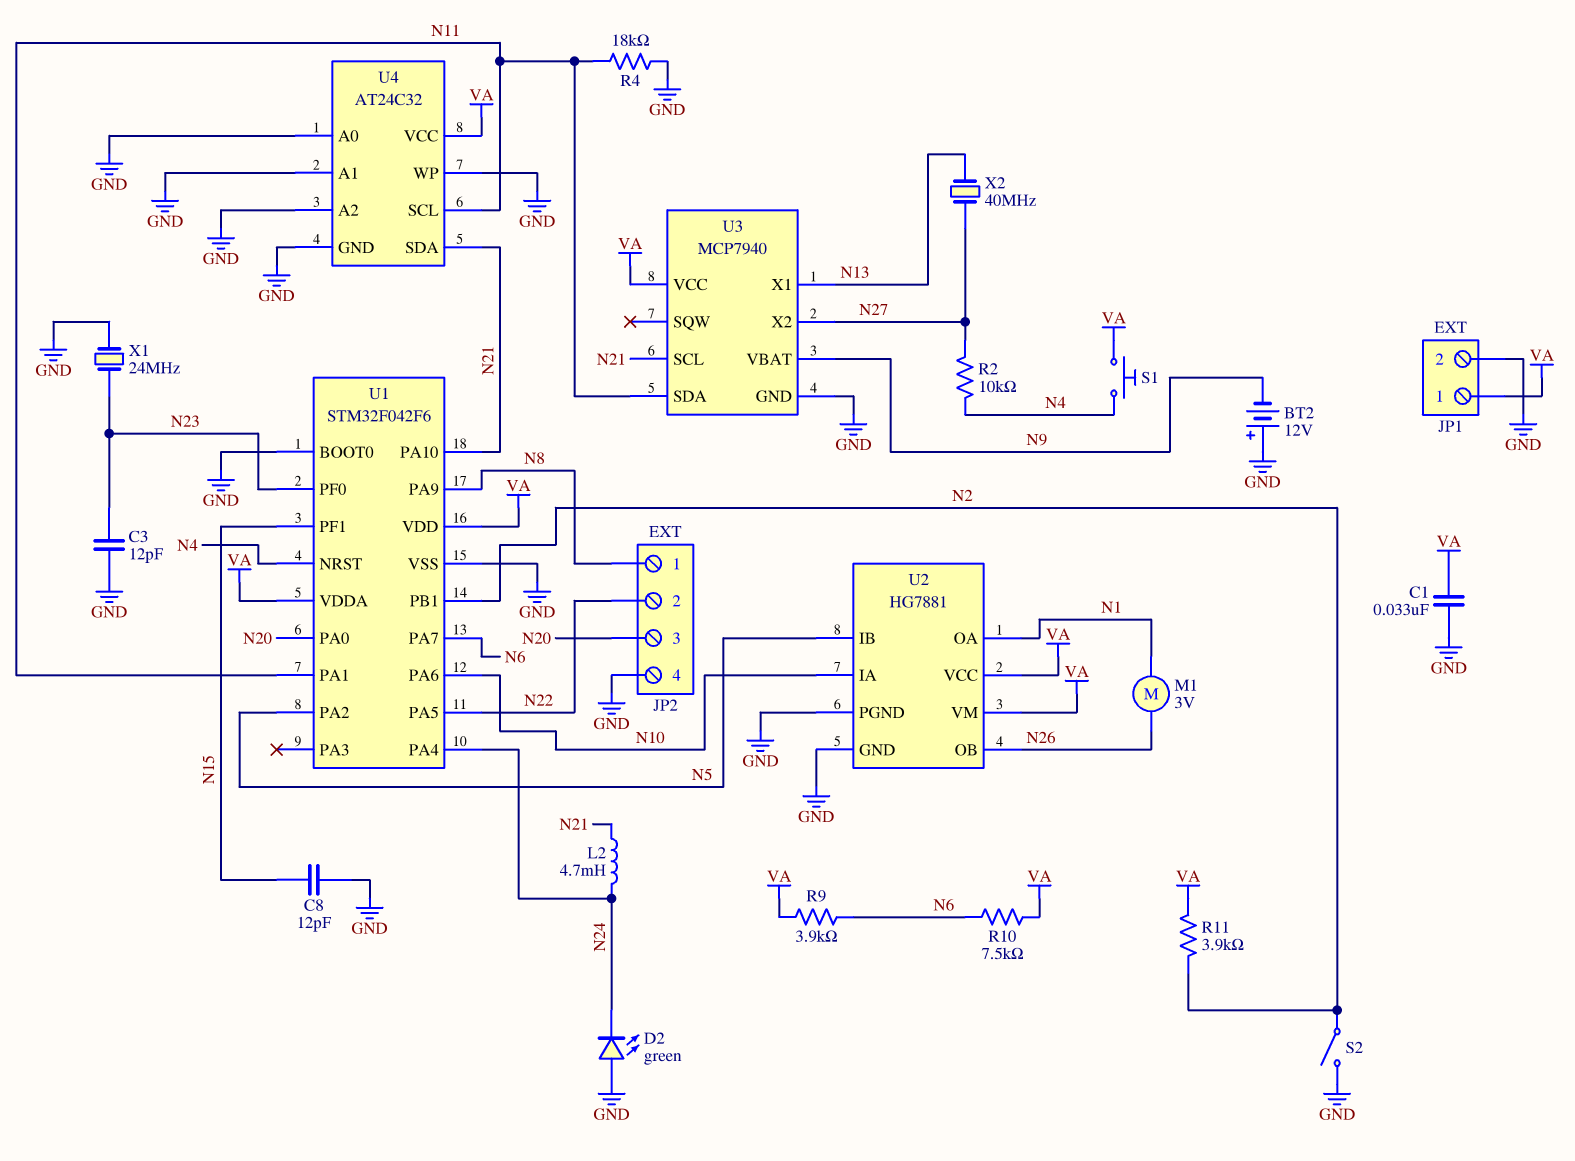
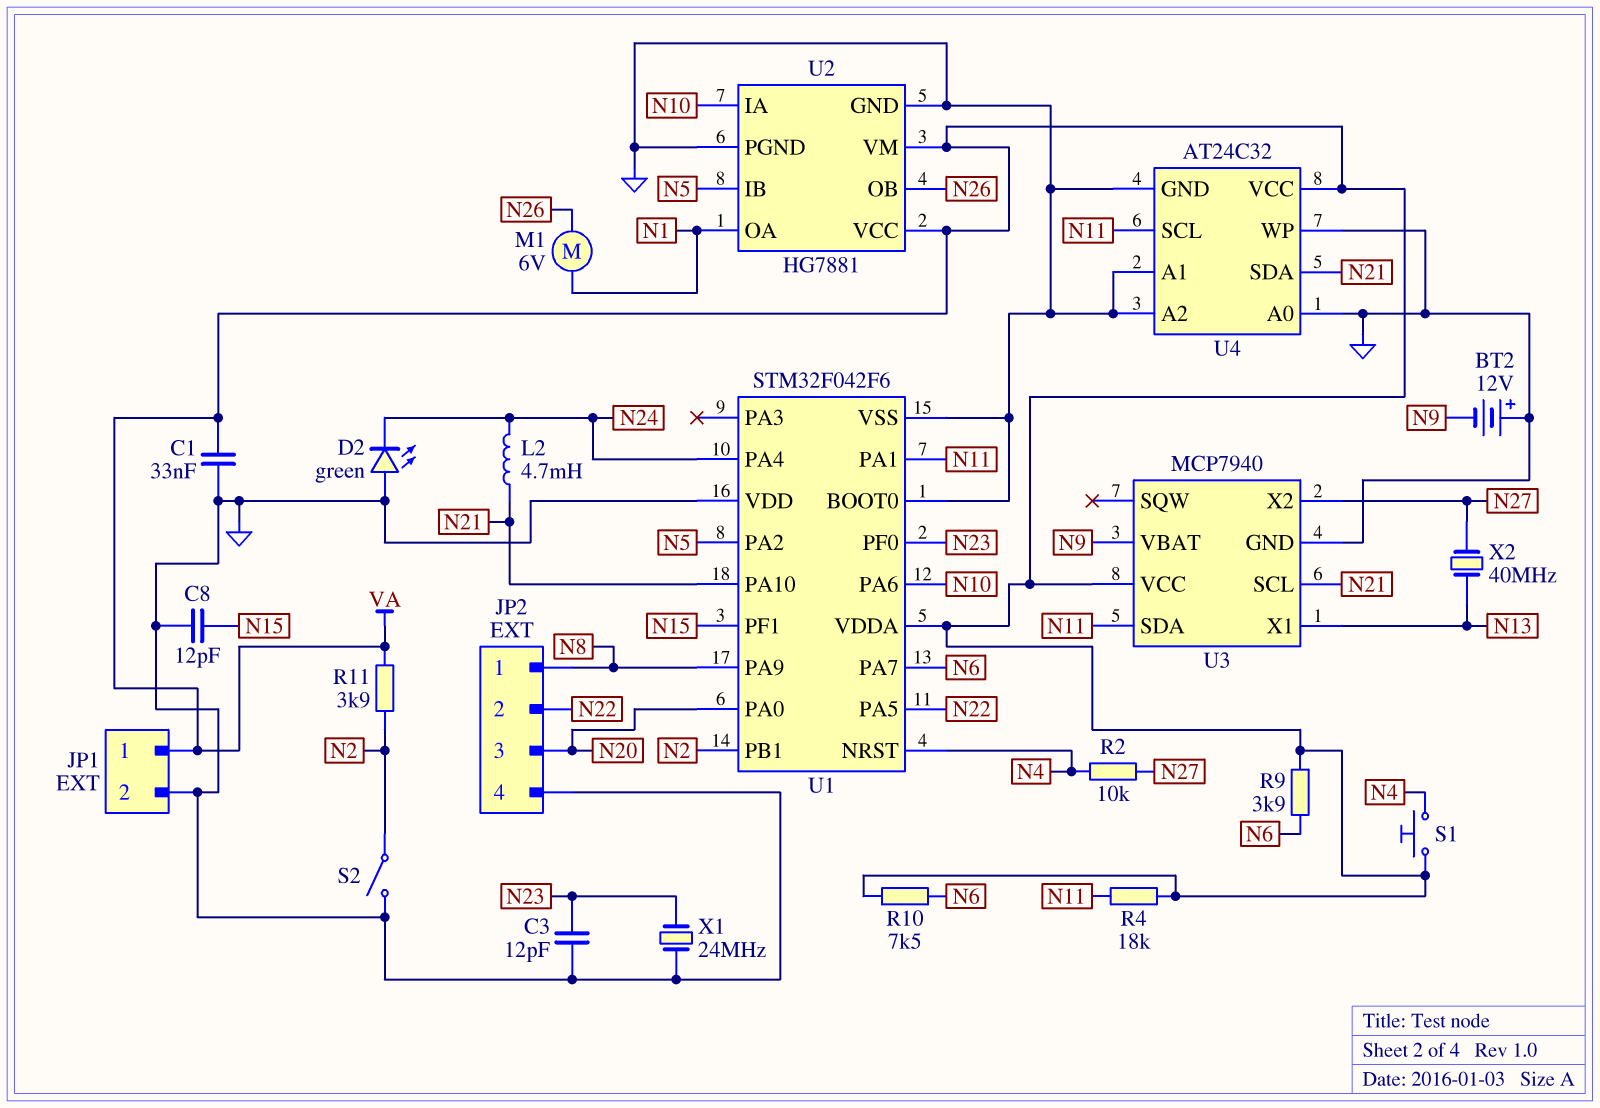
M1: motor 3V (N1, N26) -> motor 6V (N1, N26)
R4: 18k (GND, N11) -> 18k (N11, VA)
U1 pin VDD: VA -> GND

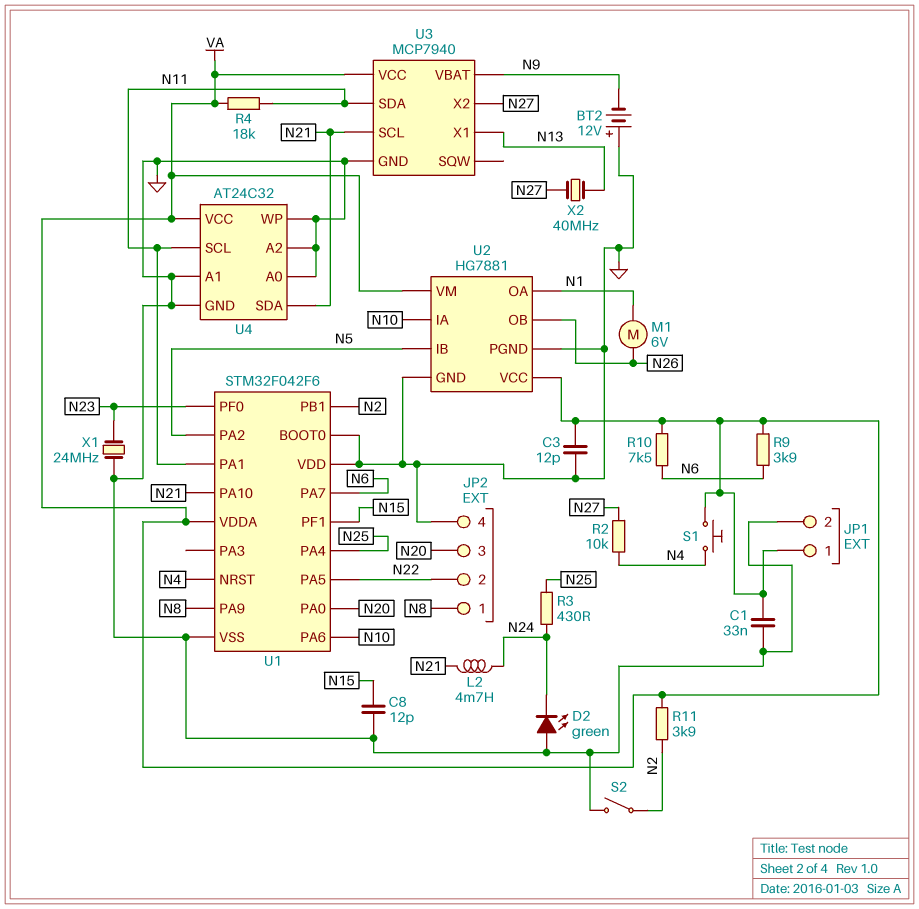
C3: 12pF (GND, N23) -> 12pF (GND, VA)
R3: none -> 430 (N24, N25)
U1 pin PA4: N24 -> N25

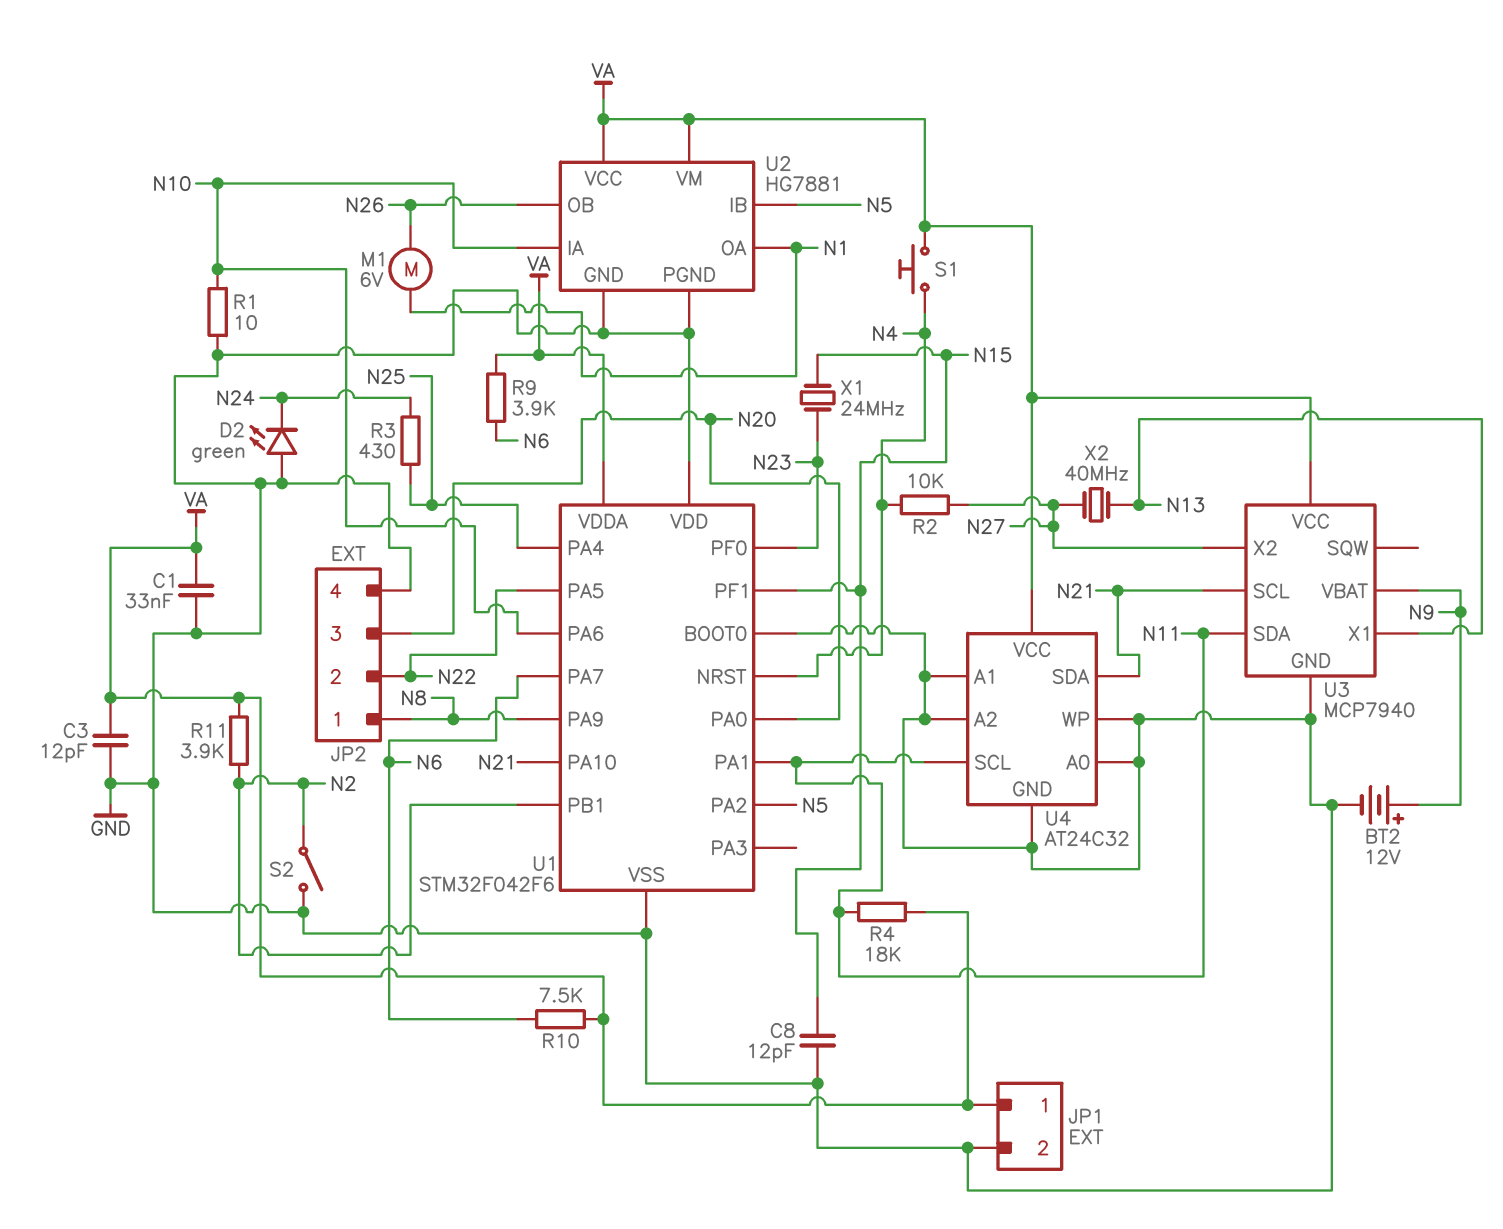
BT2: 12V (plus GND, minus N9) -> 12V (plus N9, minus GND)
L2: 4.7mH (N21, N24) -> none
R1: none -> 10 (GND, N10)
X1: 24MHz (GND, N23) -> 24MHz (N15, N23)

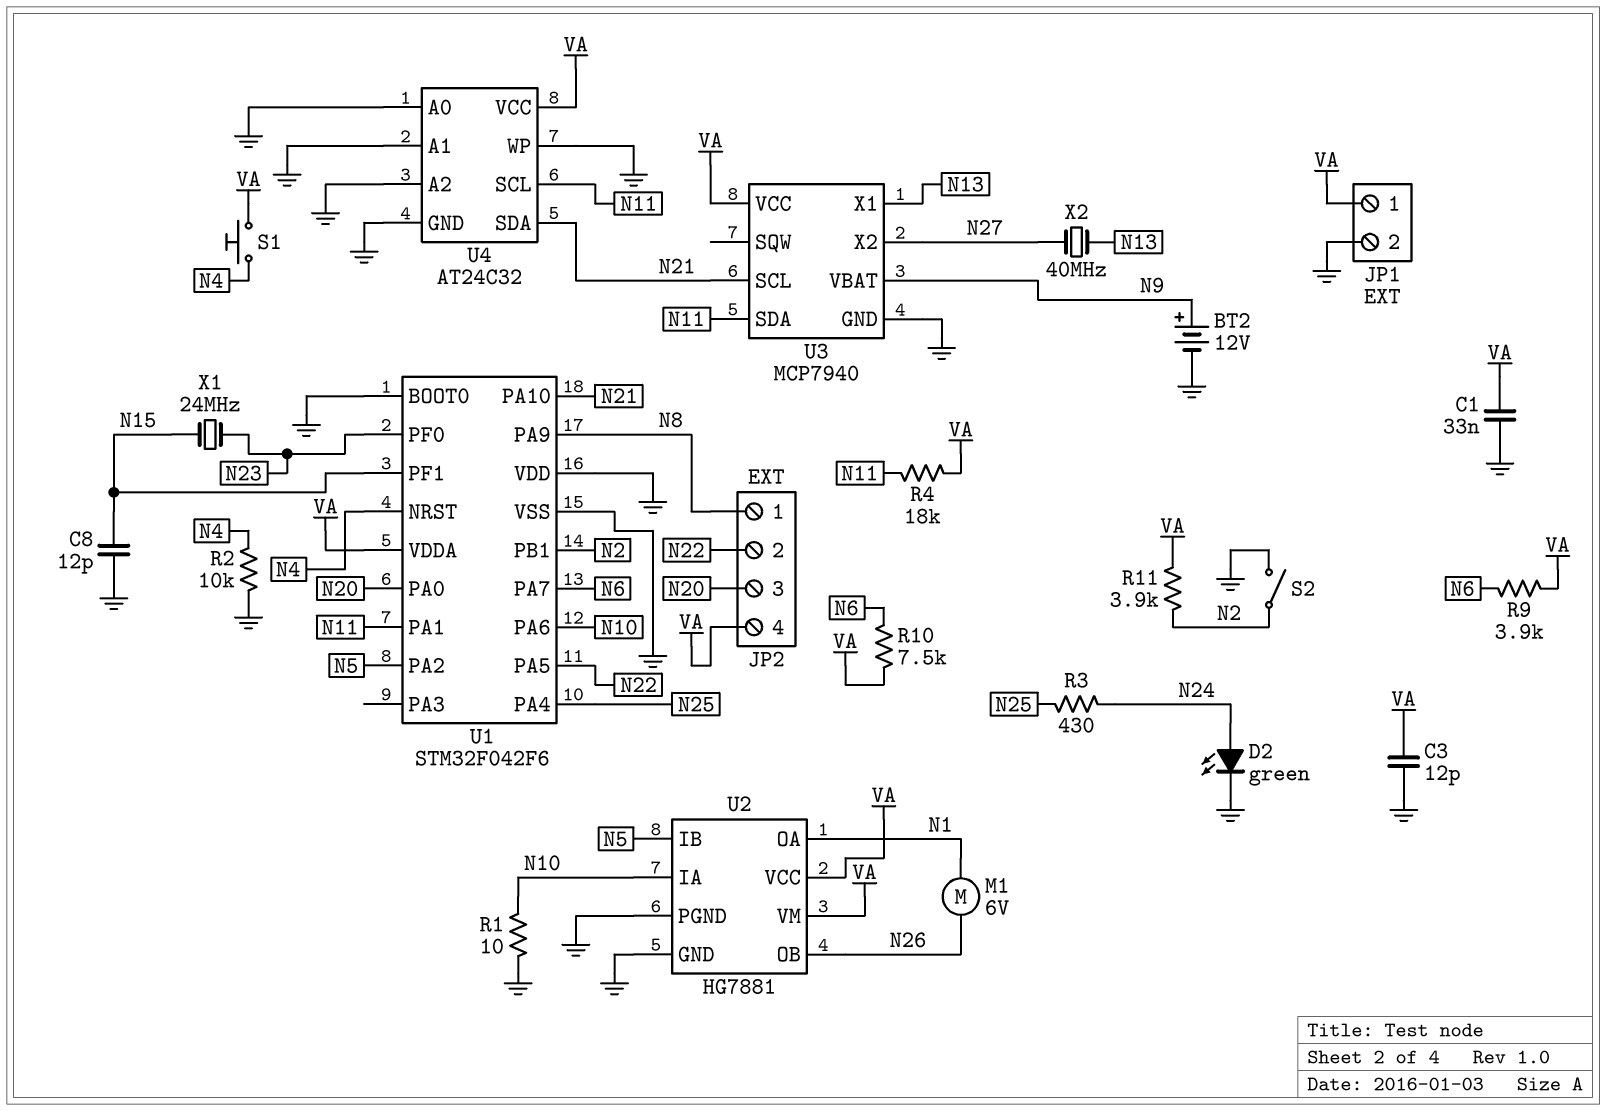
D2: LED green (A GND, K N24) -> LED green (A N24, K GND)
JP2 pin 4: GND -> VA
R2: 10k (N4, N27) -> 10k (GND, N4)

